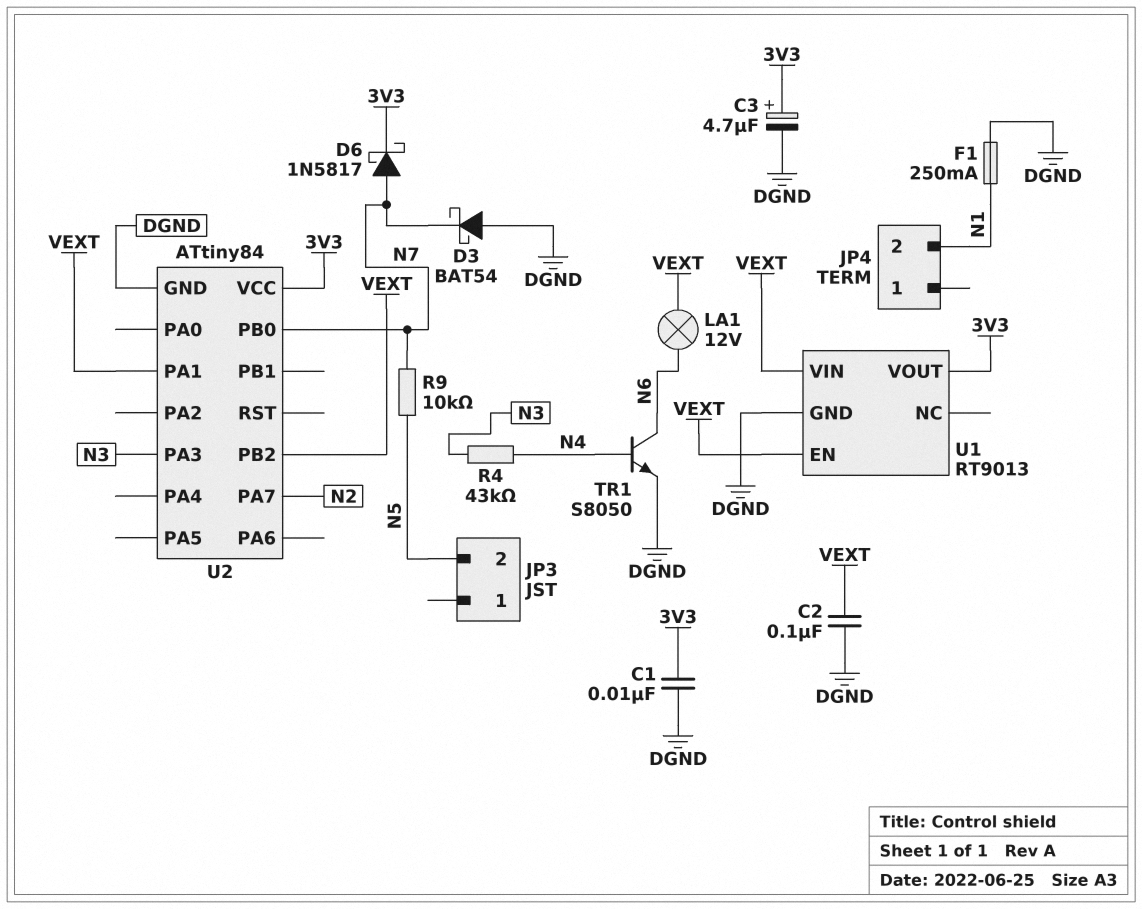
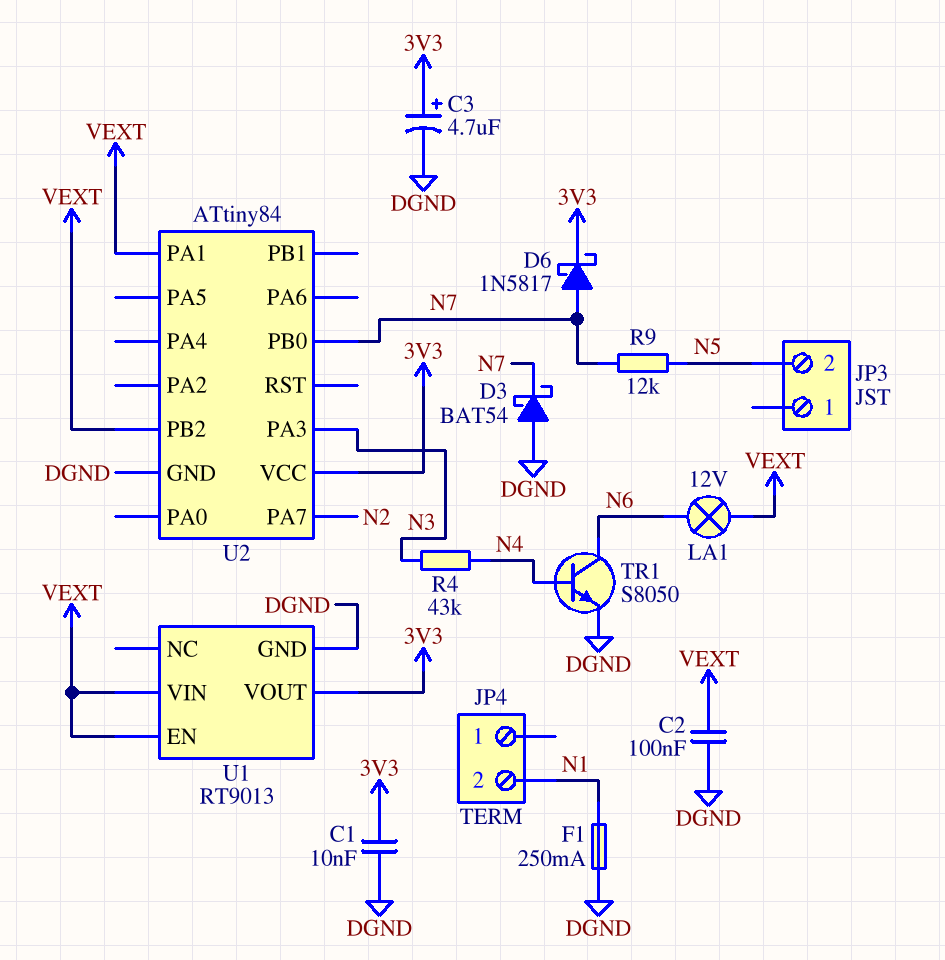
R9: 10k (N5, N7) -> 12k (N5, N7)

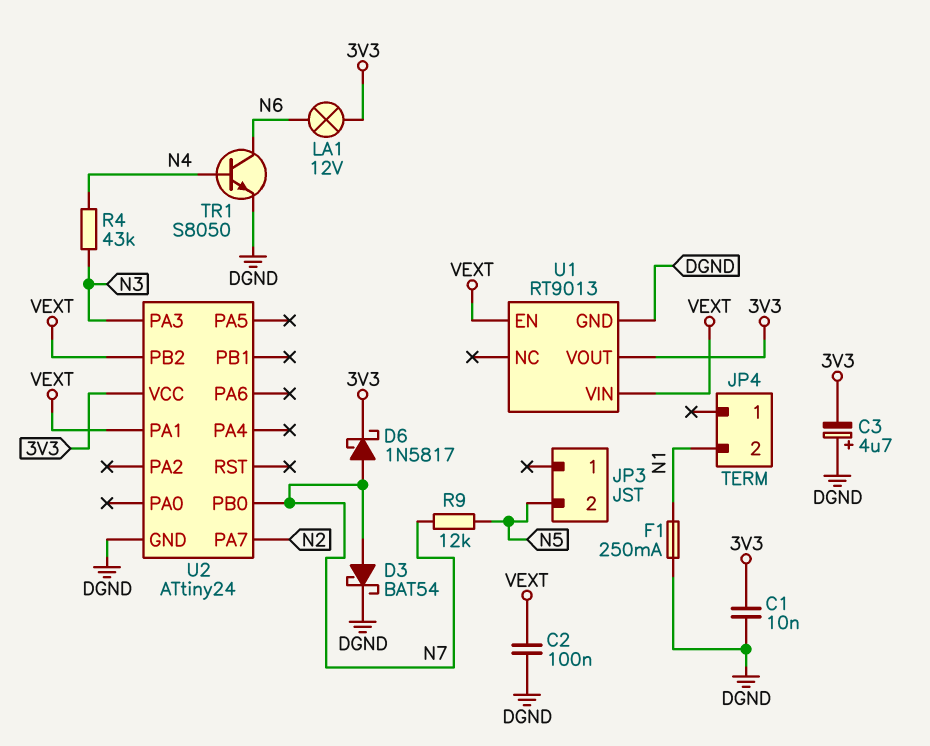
C3: 4.7uF (plus 3V3, minus DGND) -> 4.7uF (plus DGND, minus 3V3)
D3: schottky BAT54 (A DGND, K N7) -> schottky BAT54 (A N7, K DGND)
LA1: lamp 12V (N6, VEXT) -> lamp 12V (3V3, N6)
U2: ATtiny84 -> ATtiny24

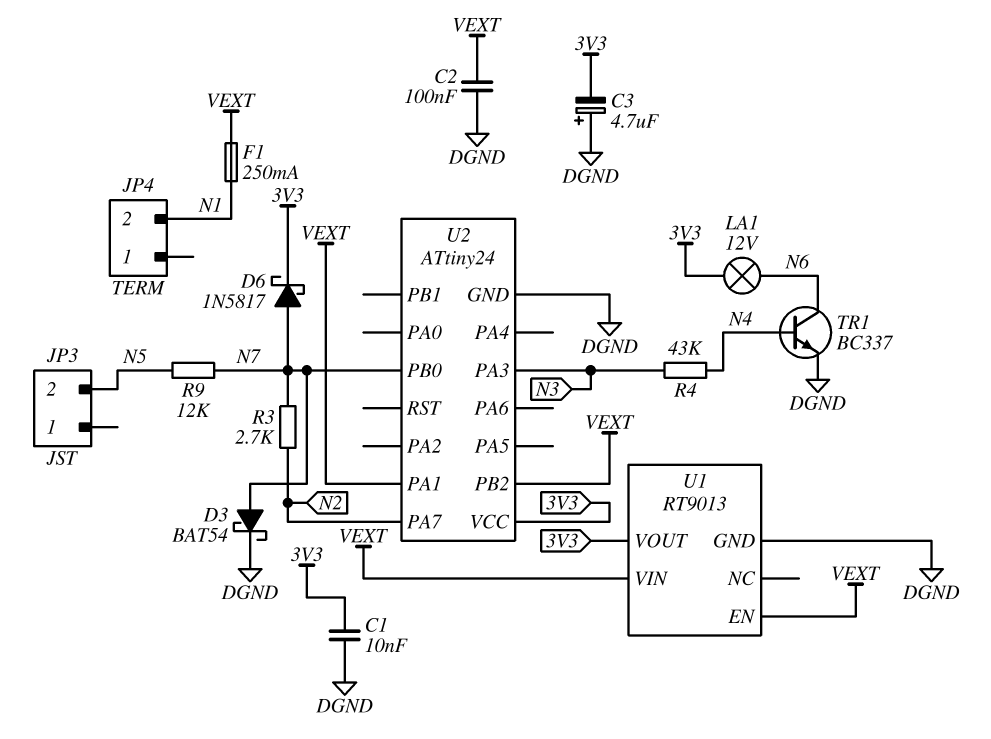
F1: 250mA (DGND, N1) -> 250mA (N1, VEXT)
R3: none -> 2.7k (N2, N7)
TR1: NPN S8050 (B N4, C N6, E DGND) -> NPN BC337 (B N4, C N6, E DGND)

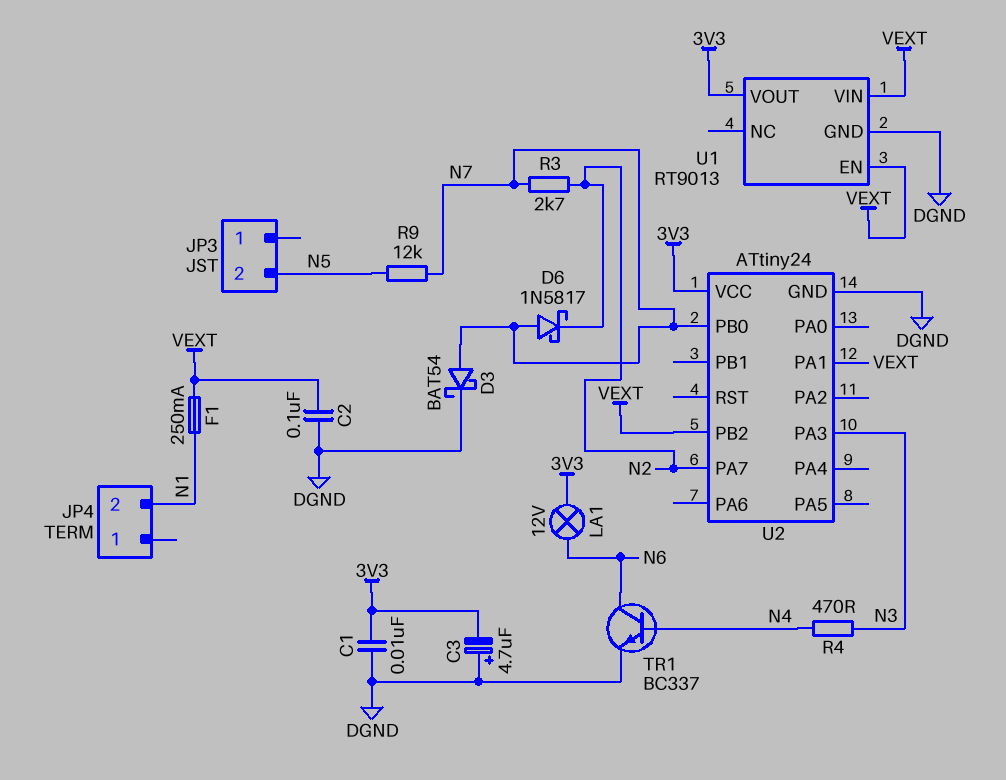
D6: schottky 1N5817 (A N7, K 3V3) -> schottky 1N5817 (A N7, K N2)
R4: 43k (N3, N4) -> 470 (N3, N4)

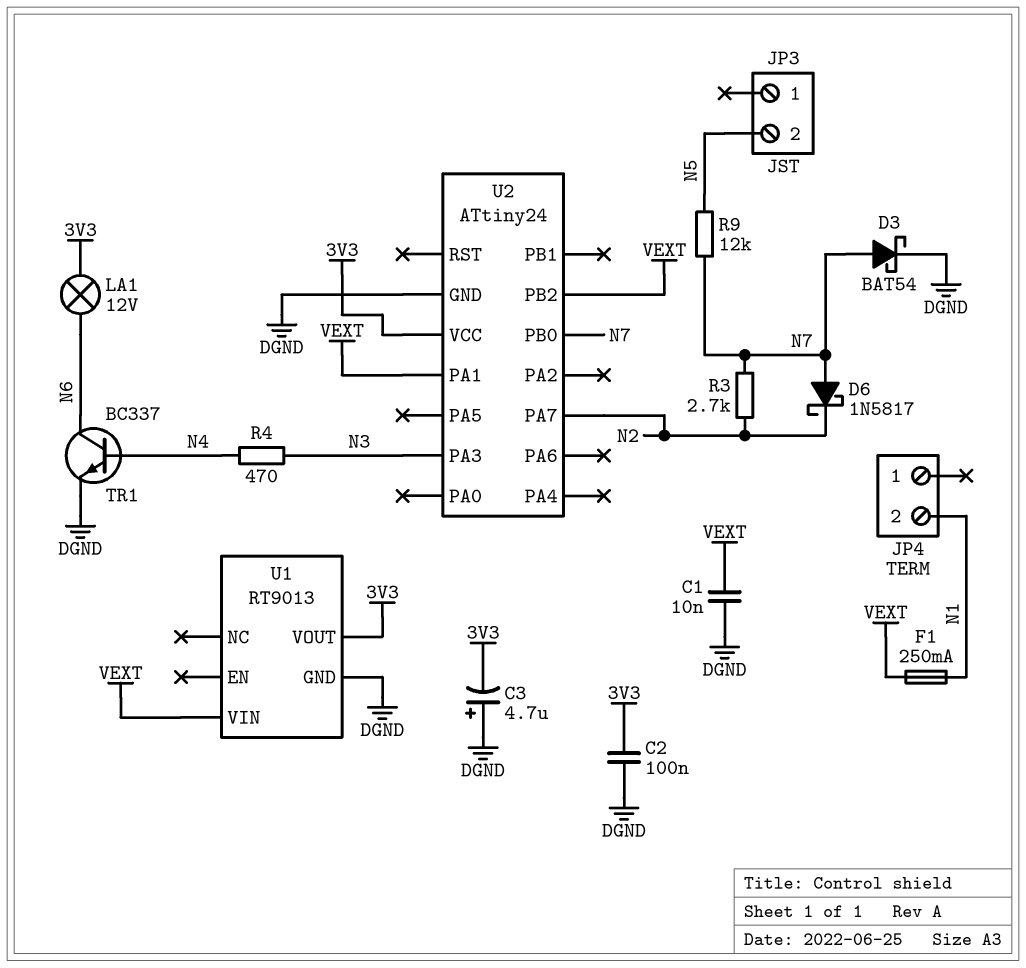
C1: 10nF (3V3, DGND) -> 10nF (DGND, VEXT)
C2: 100nF (DGND, VEXT) -> 100nF (3V3, DGND)
U1 pin EN: VEXT -> none

